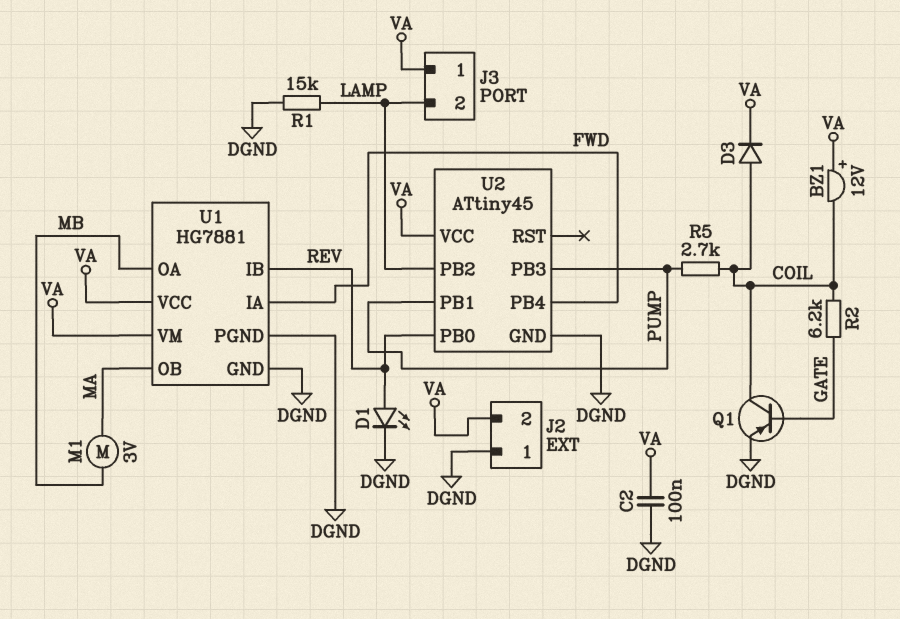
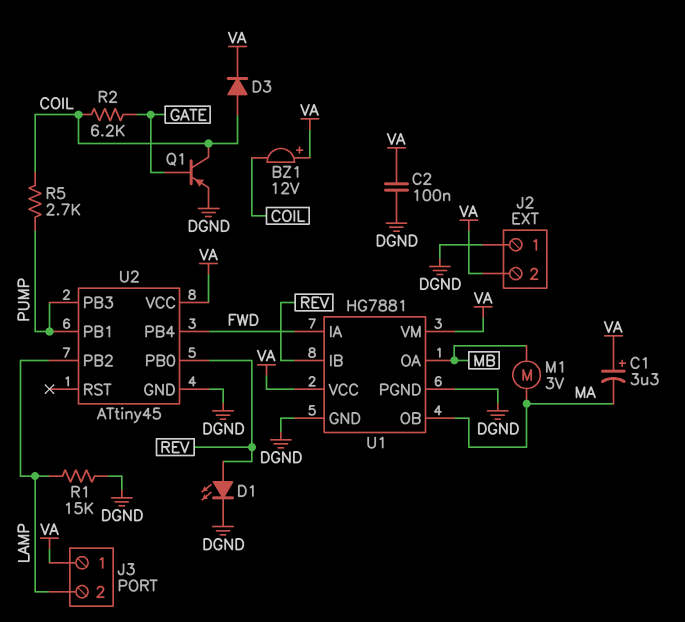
C1: none -> 3.3uF (plus VA, minus MA)

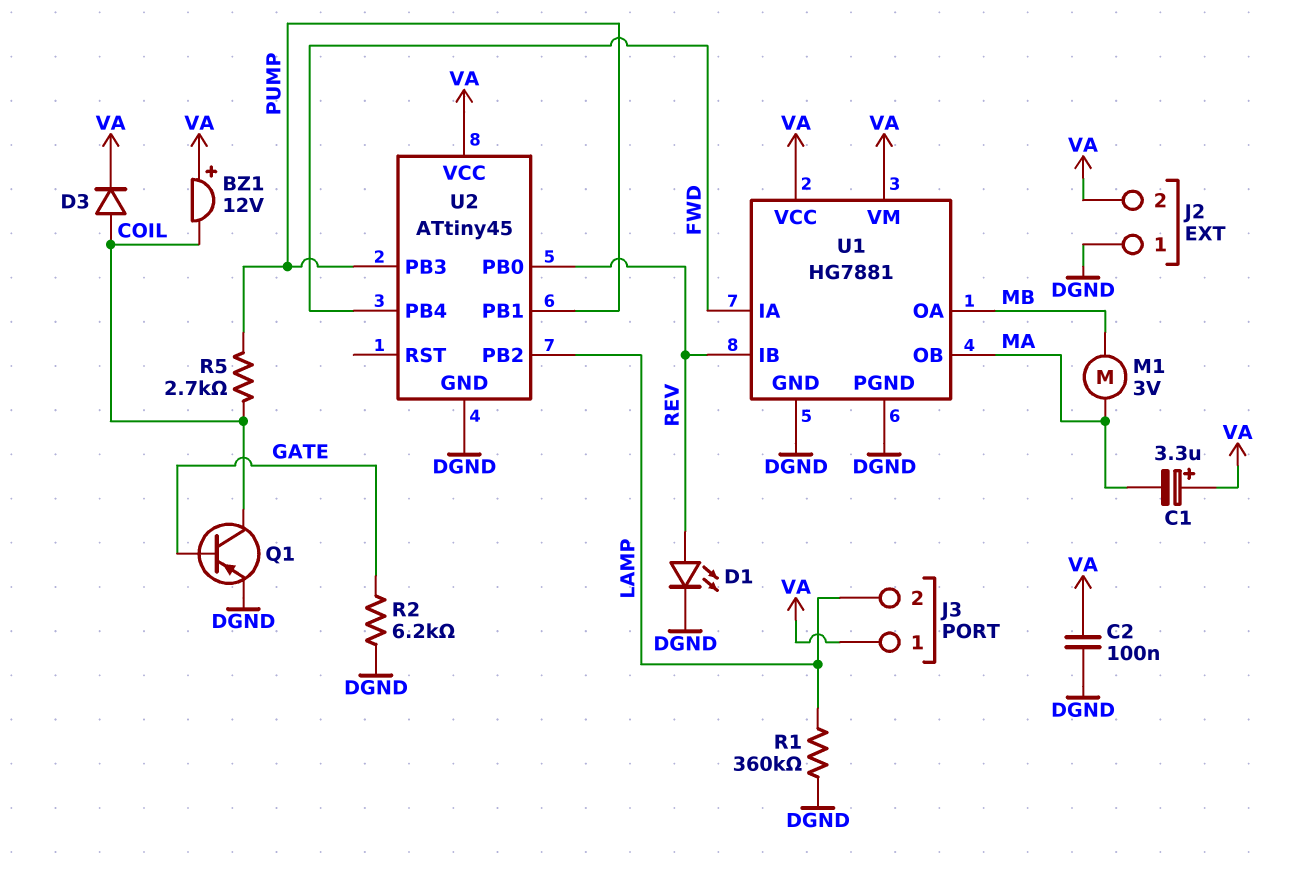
R1: 15k (DGND, LAMP) -> 360k (DGND, LAMP)
R2: 6.2k (COIL, GATE) -> 6.2k (DGND, GATE)

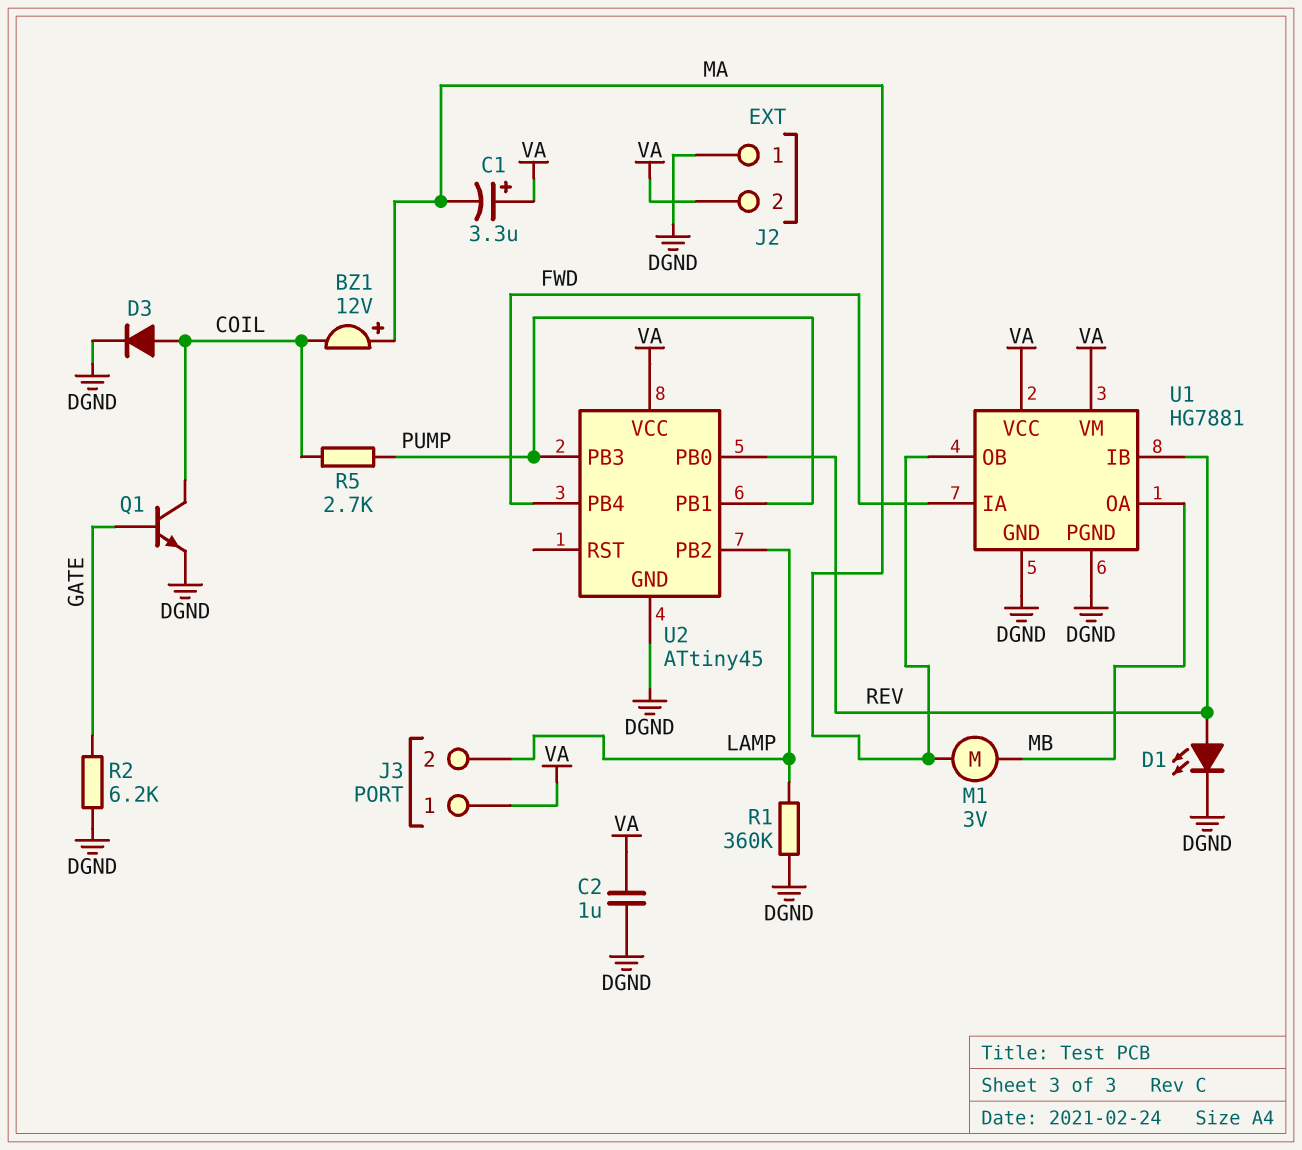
BZ1: buzzer 12V (plus VA, minus COIL) -> buzzer 12V (plus MA, minus COIL)
C2: 100nF (DGND, VA) -> 1uF (DGND, VA)
D3: diode (A COIL, K VA) -> diode (A COIL, K DGND)
Q1: PNP (B GATE, C COIL, E DGND) -> NPN (B GATE, C COIL, E DGND)

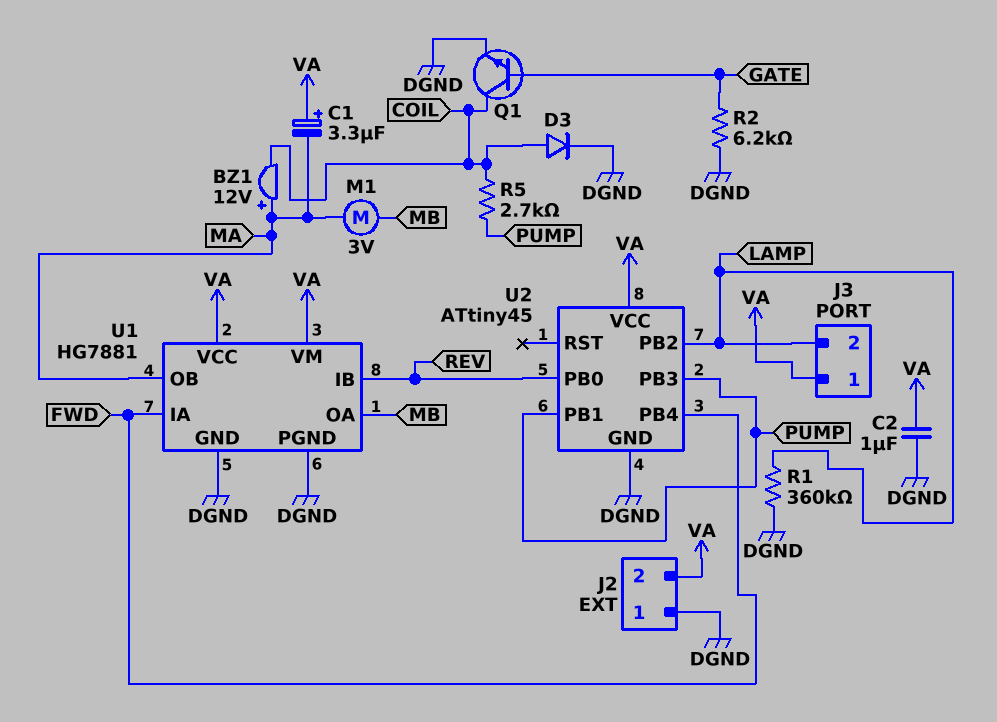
D1: LED (A REV, K DGND) -> none

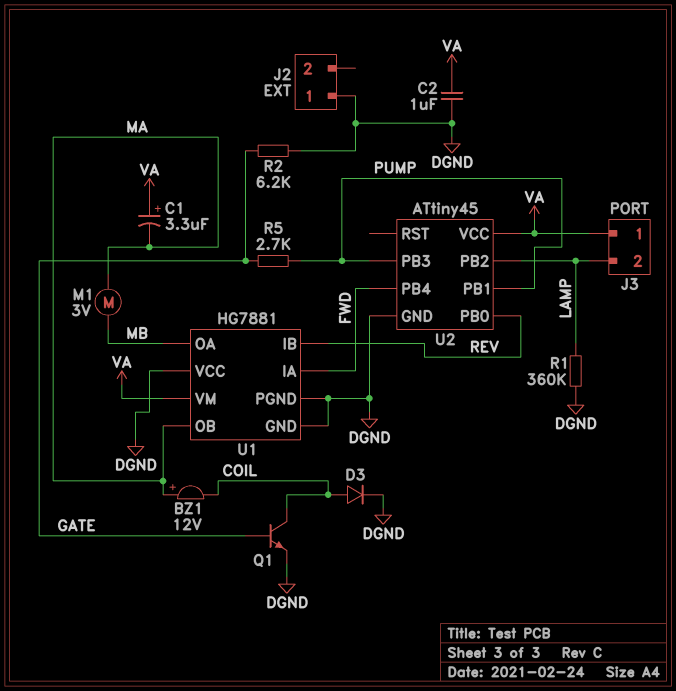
J2 pin 2: VA -> none
R5: 2.7k (COIL, PUMP) -> 2.7k (GATE, PUMP)
U1 pin VCC: VA -> DGND

